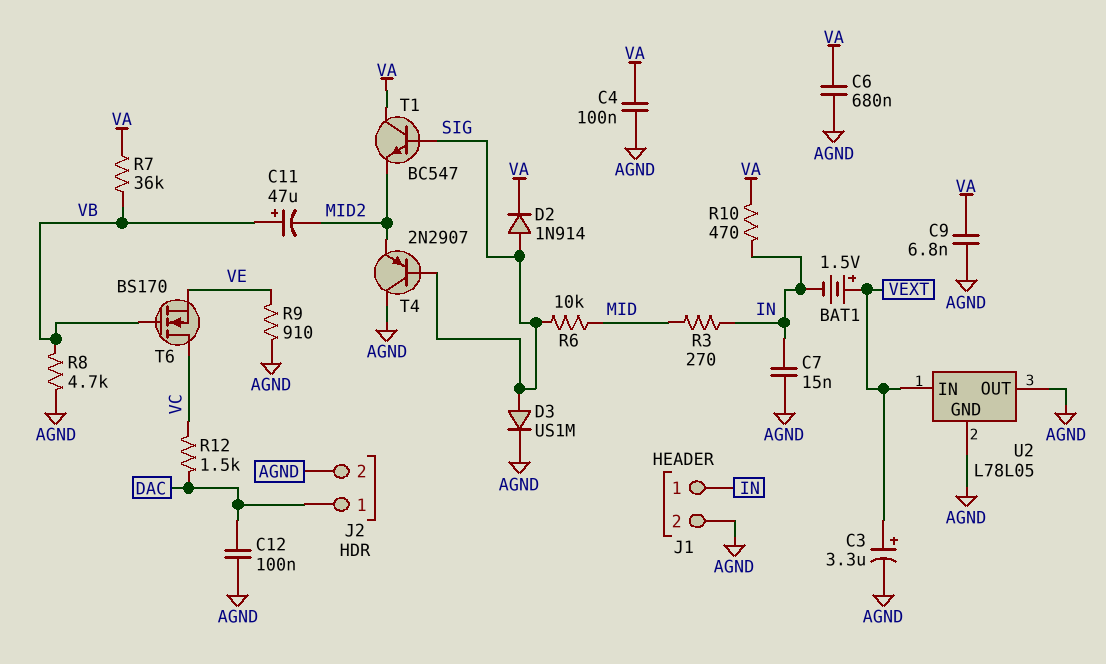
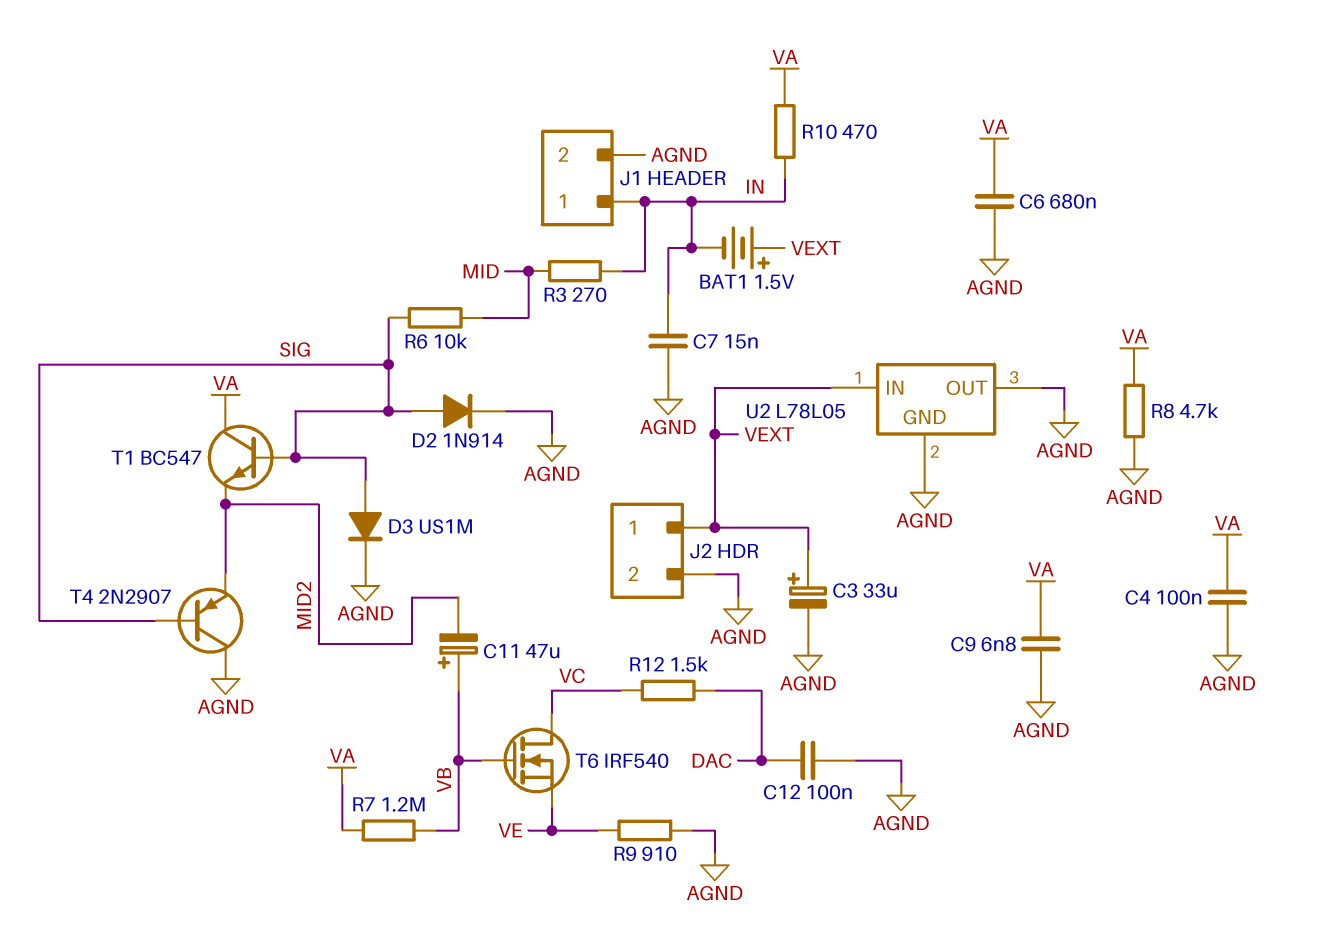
C3: 3.3uF (plus VEXT, minus AGND) -> 33uF (plus VEXT, minus AGND)
D2: diode 1N914 (A SIG, K VA) -> diode 1N914 (A SIG, K AGND)
J2 pin 1: DAC -> VEXT
R7: 36k (VA, VB) -> 1.2M (VA, VB)
R8: 4.7k (AGND, VB) -> 4.7k (AGND, VA)
T6: NMOS BS170 (G VB, D VC, S VE) -> NMOS IRF540 (G VB, D VC, S VE)

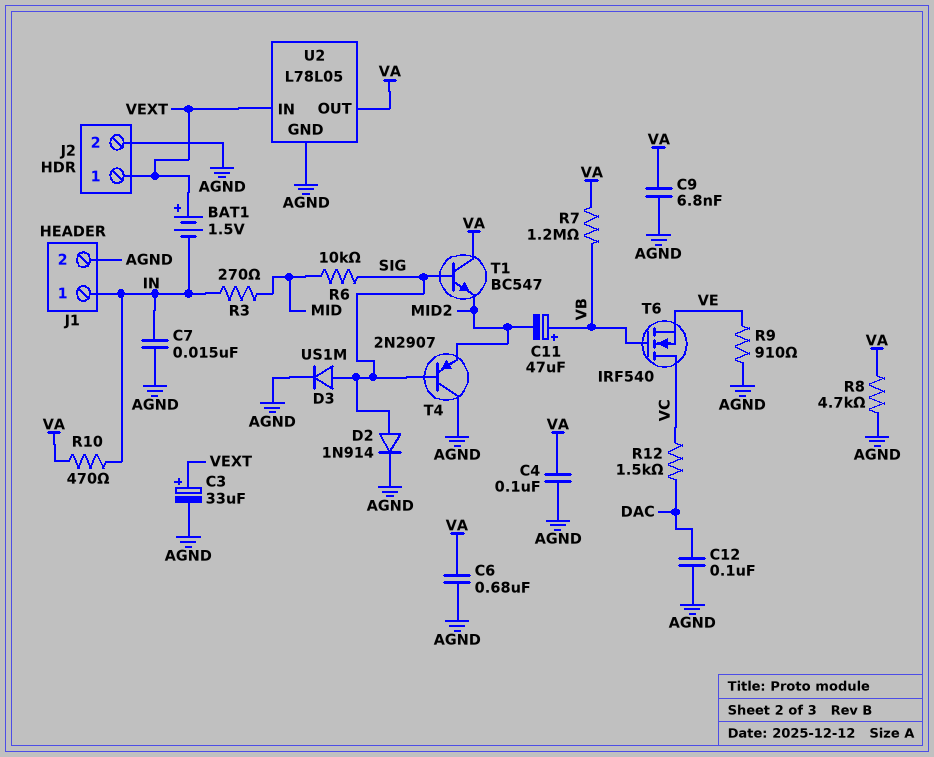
U2 pin OUT: AGND -> VA

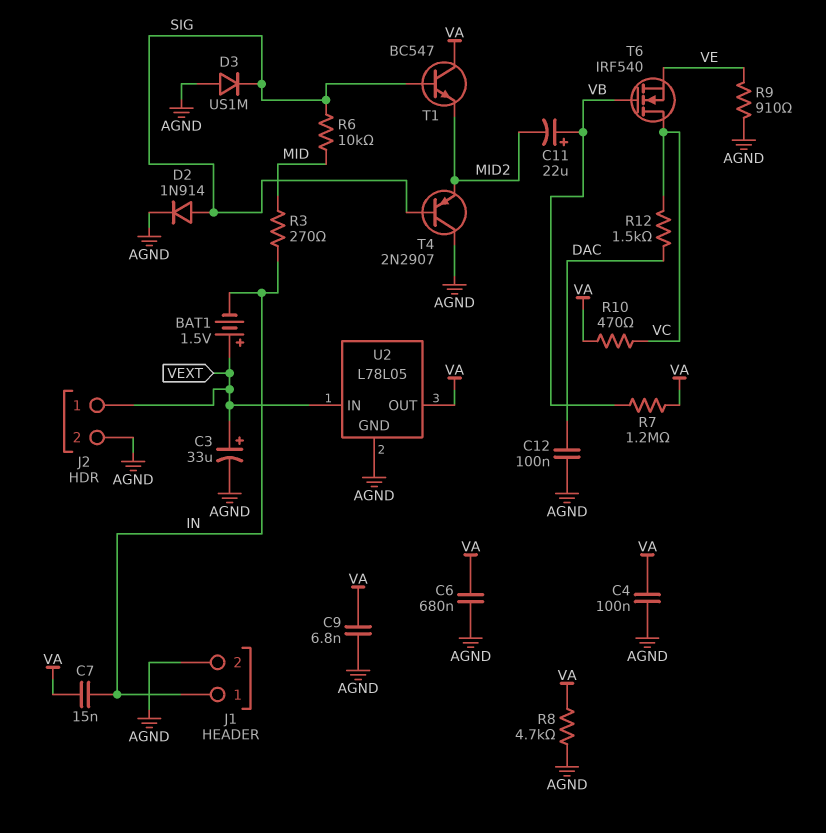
C7: 15nF (AGND, IN) -> 15nF (IN, VA)
C11: 47uF (plus VB, minus MID2) -> 22uF (plus VB, minus MID2)
D3: diode US1M (A SIG, K AGND) -> diode US1M (A AGND, K SIG)
R10: 470 (IN, VA) -> 470 (VA, VC)

